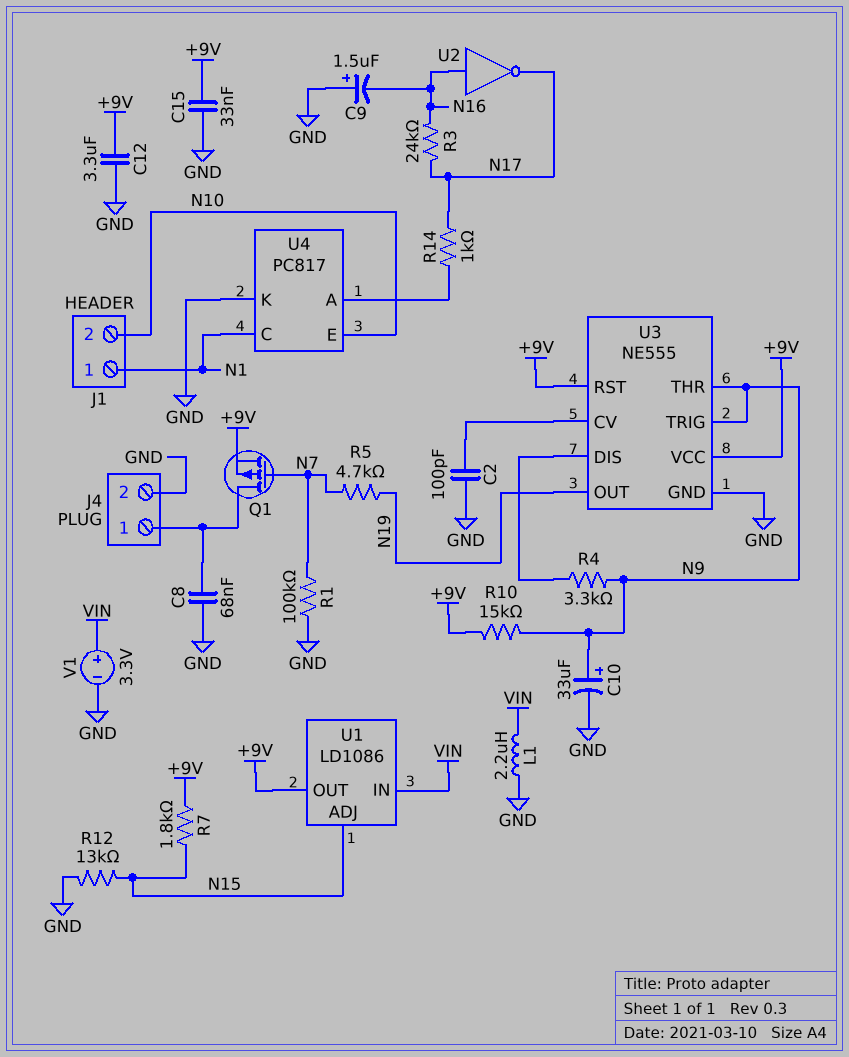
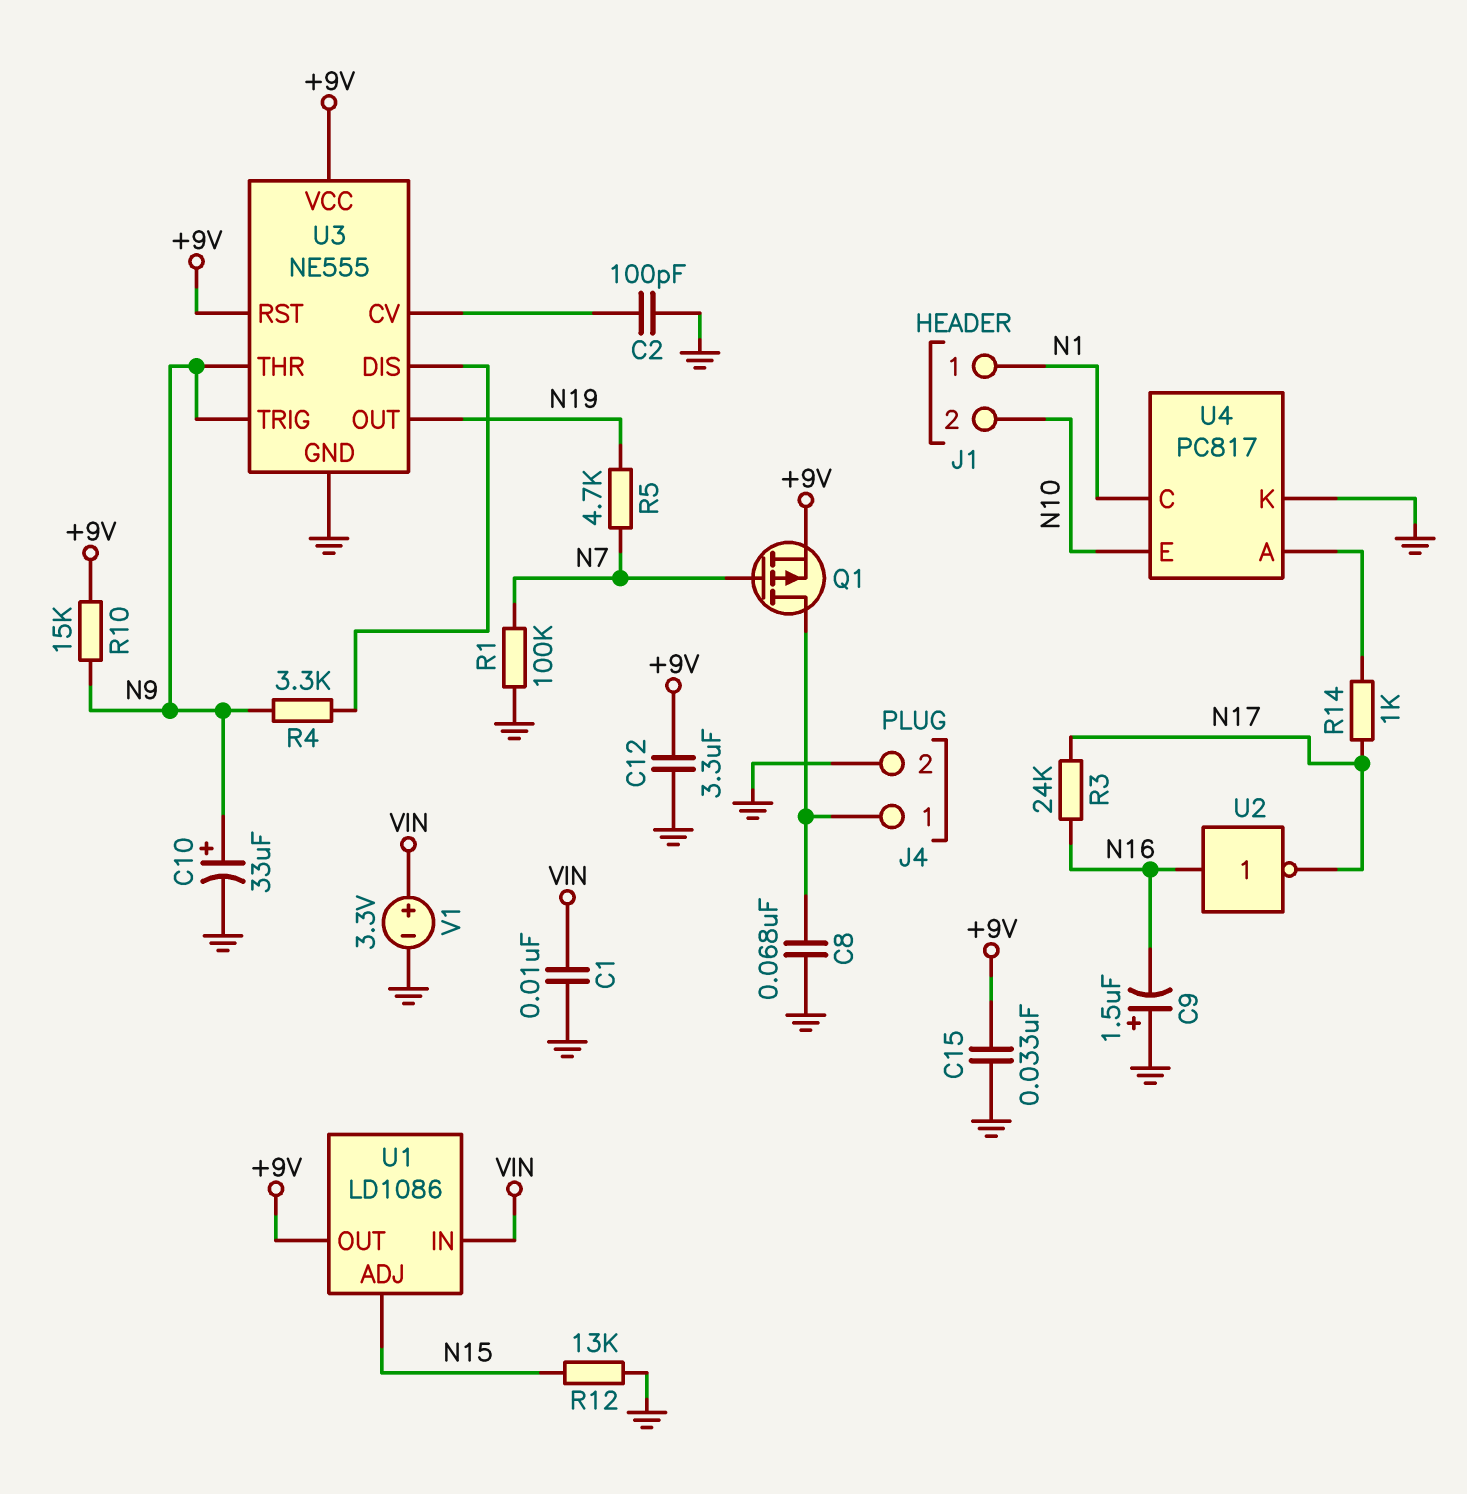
C1: none -> 10nF (GND, VIN)
L1: 2.2uH (GND, VIN) -> none
R7: 1.8k (+9V, N15) -> none

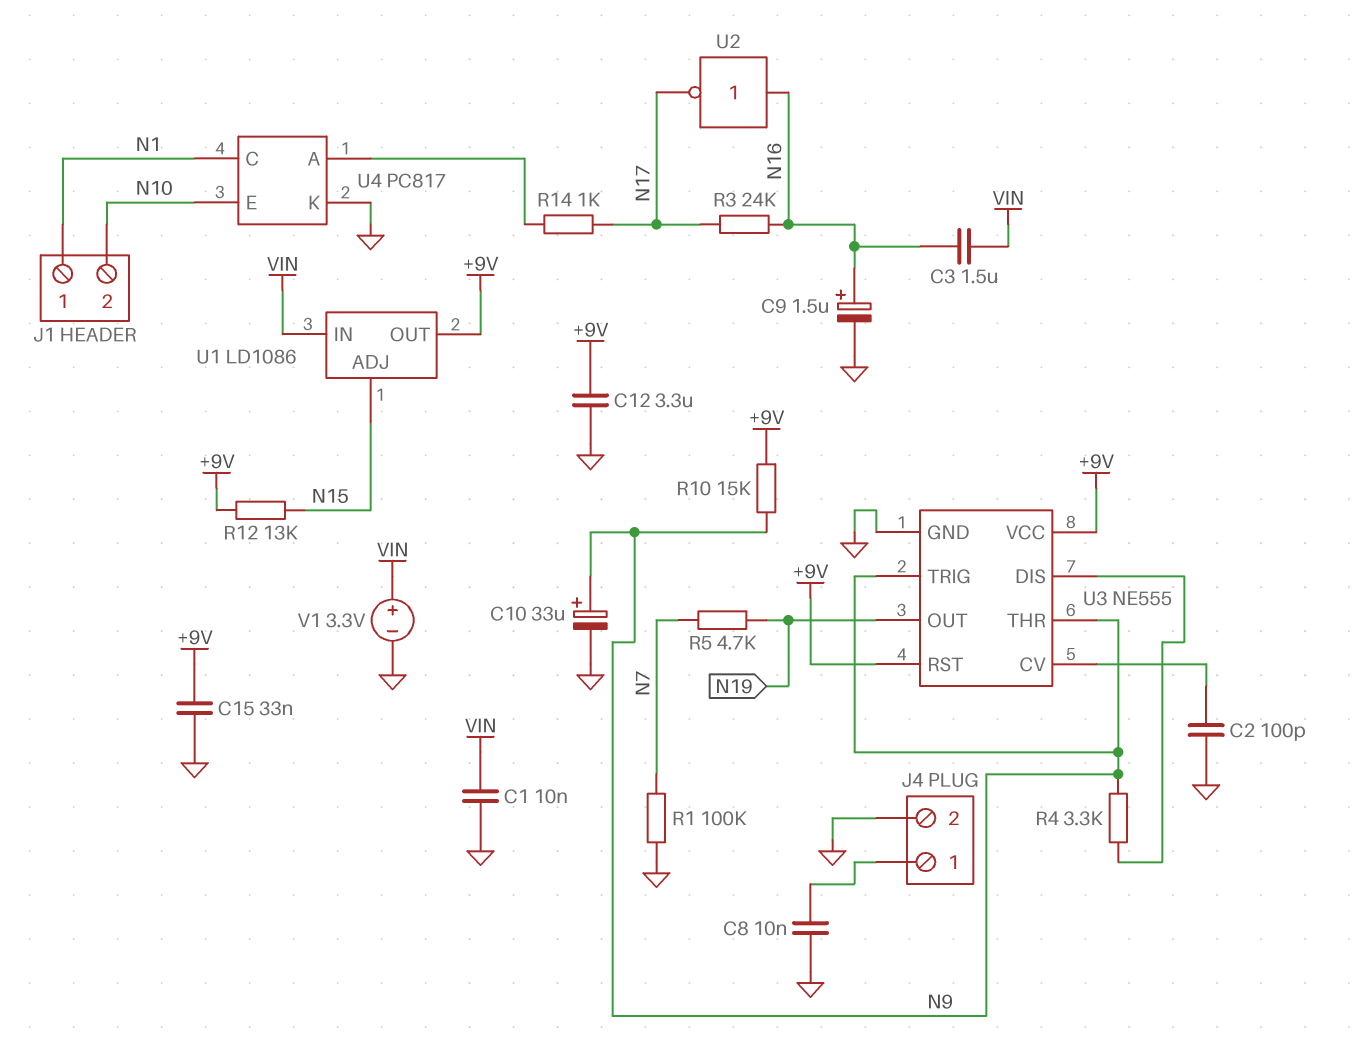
C3: none -> 1.5uF (N16, VIN)
C8: 68nF (GND, J4/1) -> 10nF (GND, J4/1)
C9: 1.5uF (plus GND, minus N16) -> 1.5uF (plus N16, minus GND)
Q1: PMOS (G N7, D J4/1, S +9V) -> none
R12: 13k (GND, N15) -> 13k (+9V, N15)

